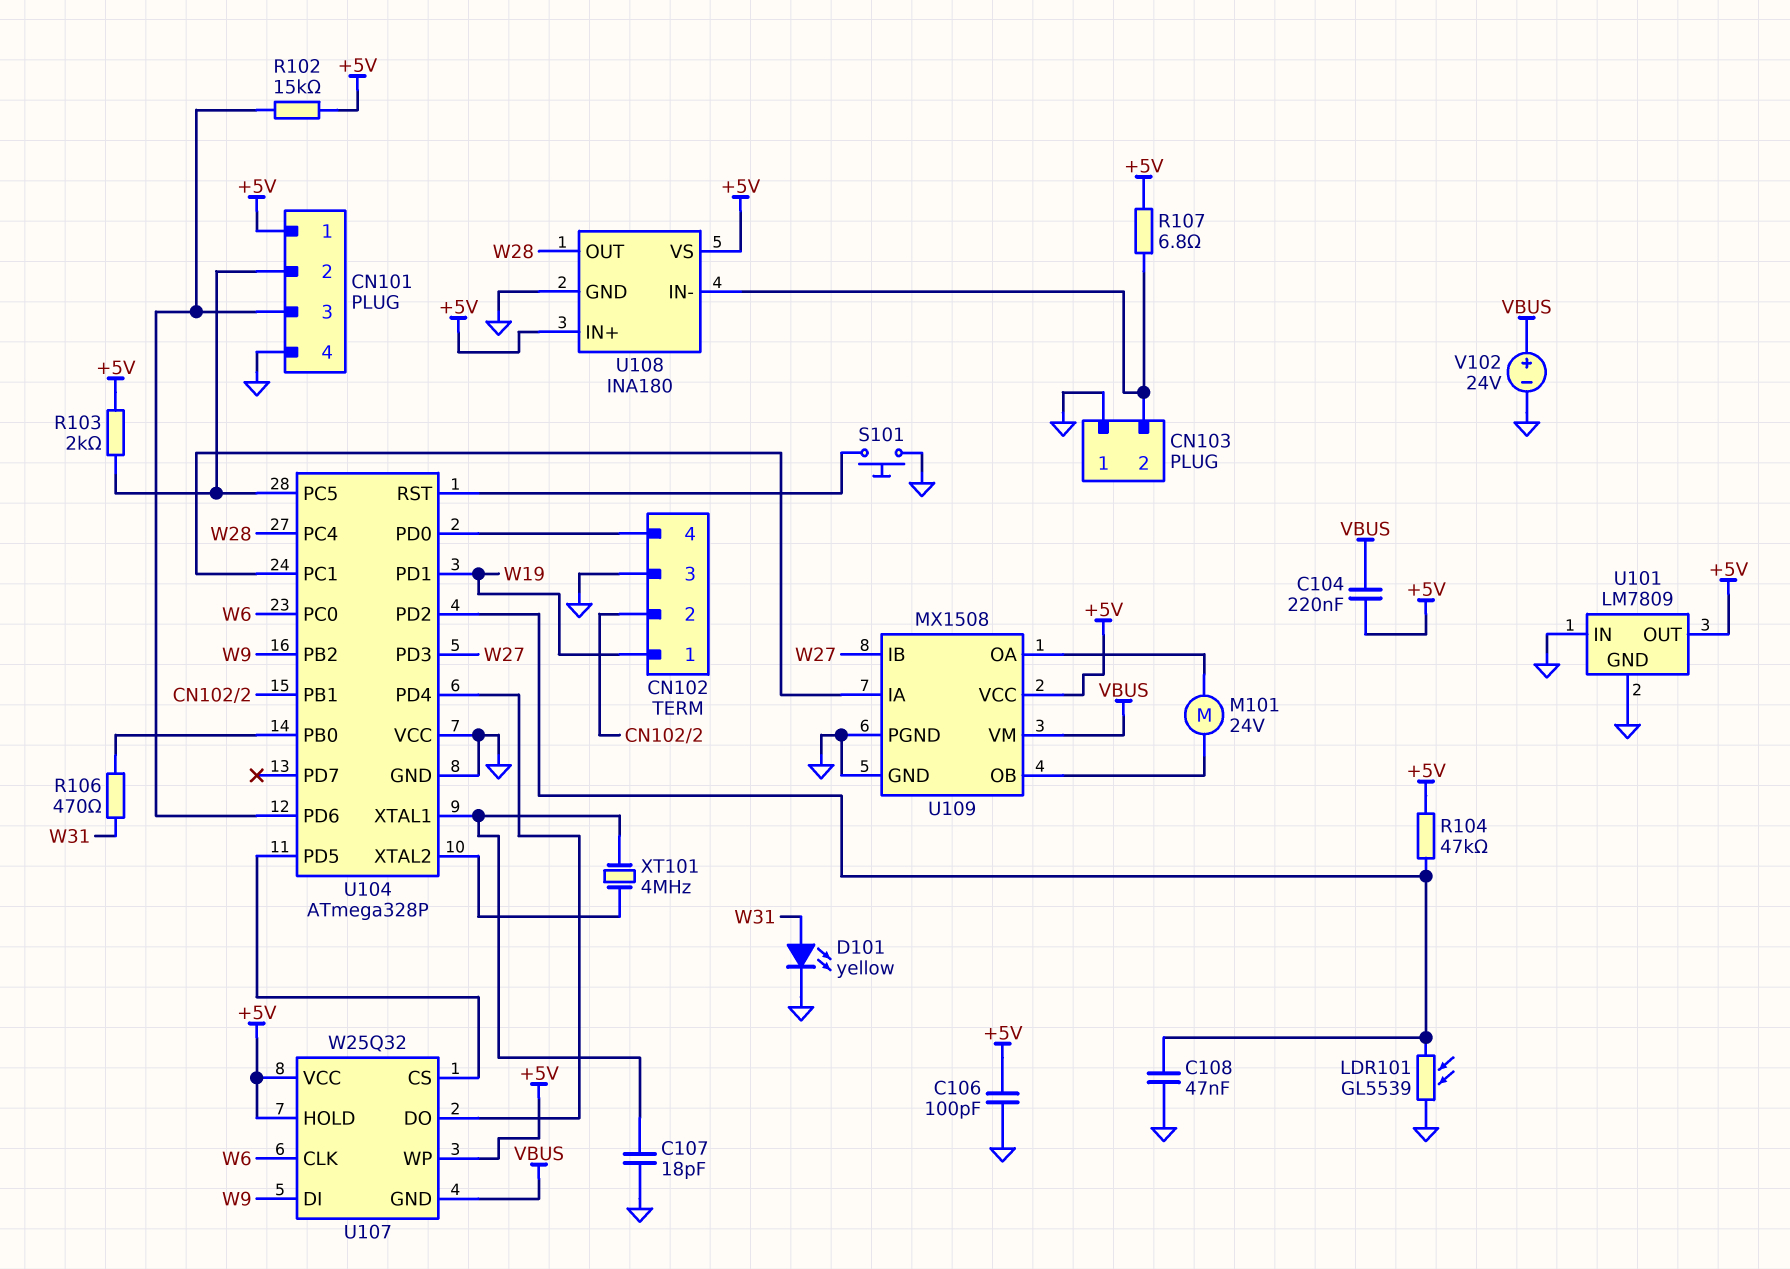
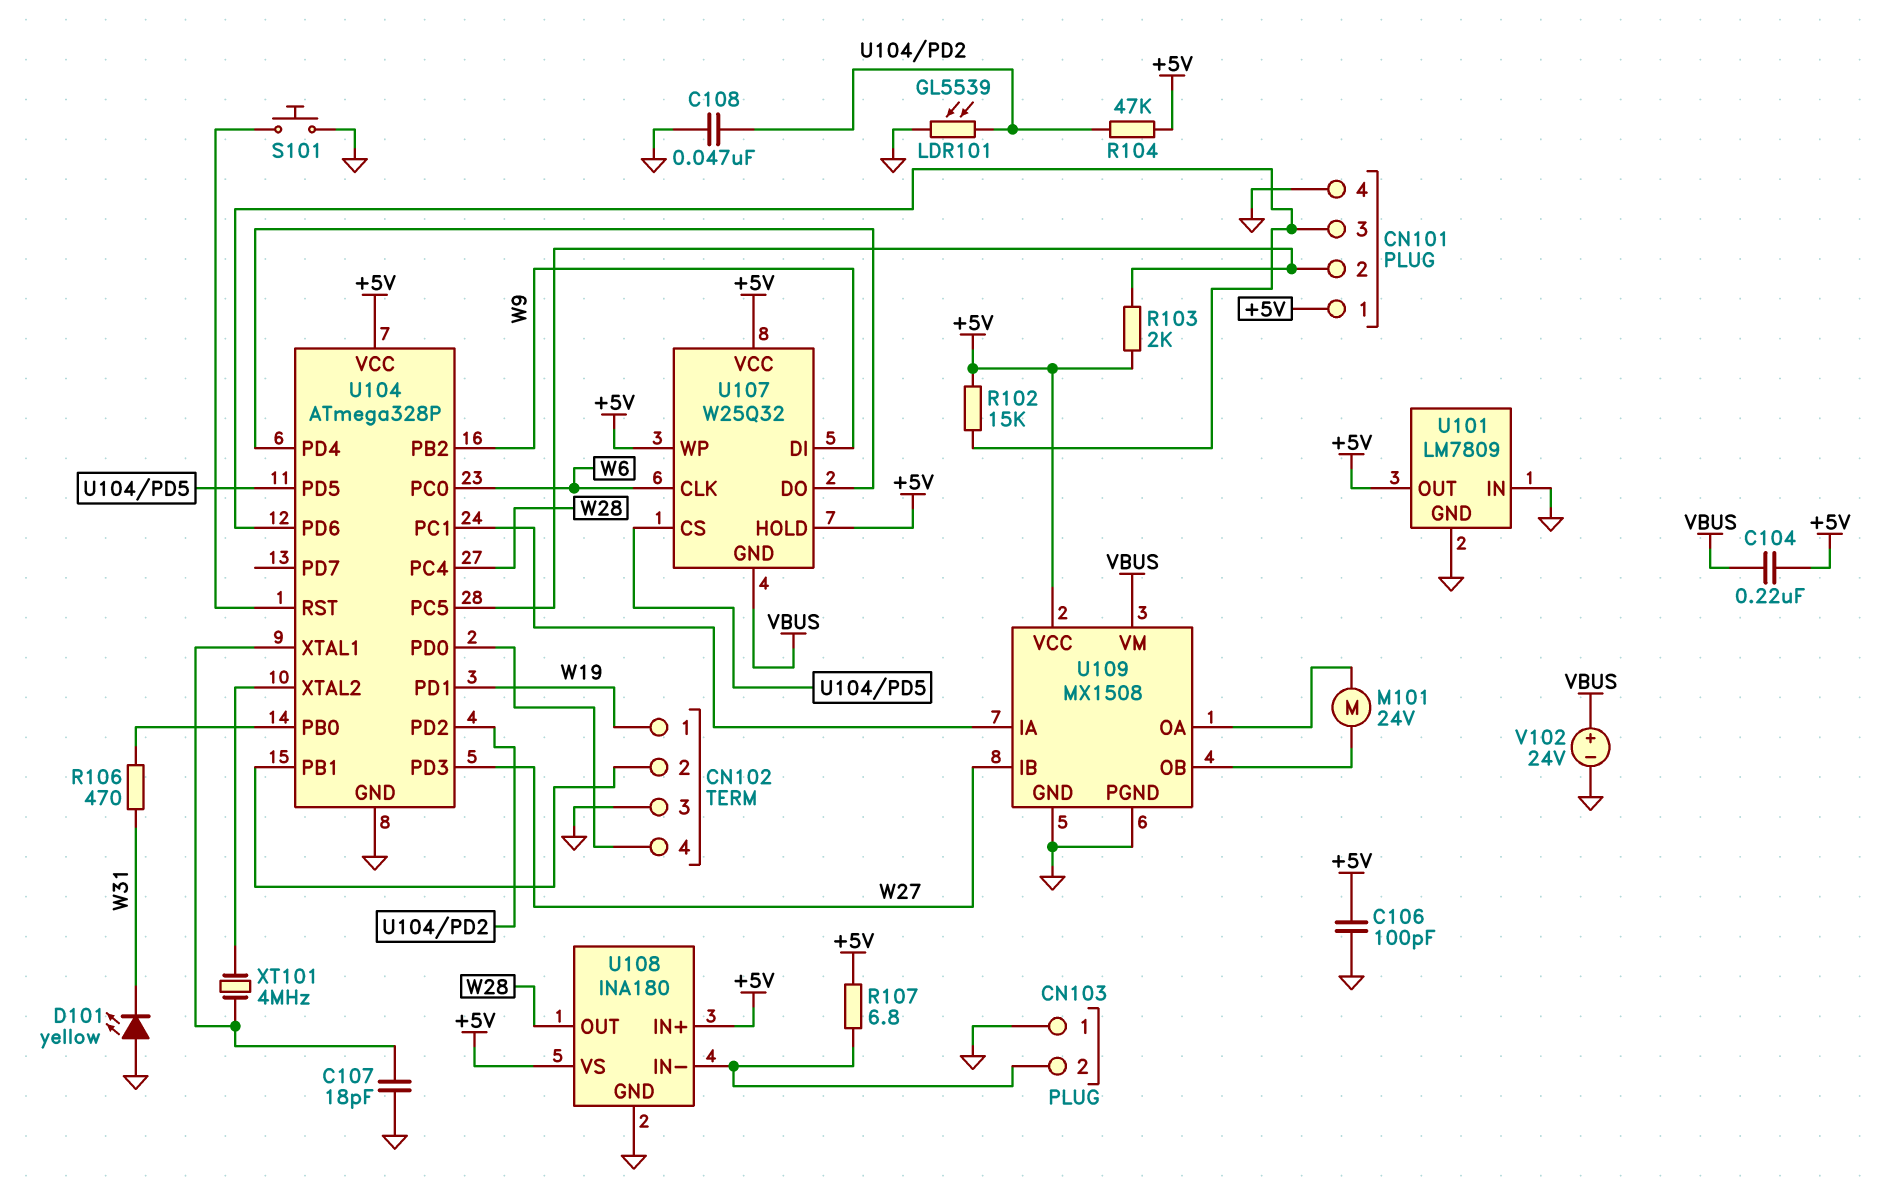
D101: LED yellow (A W31, K GND) -> LED yellow (A GND, K W31)
U104 pin VCC: GND -> +5V

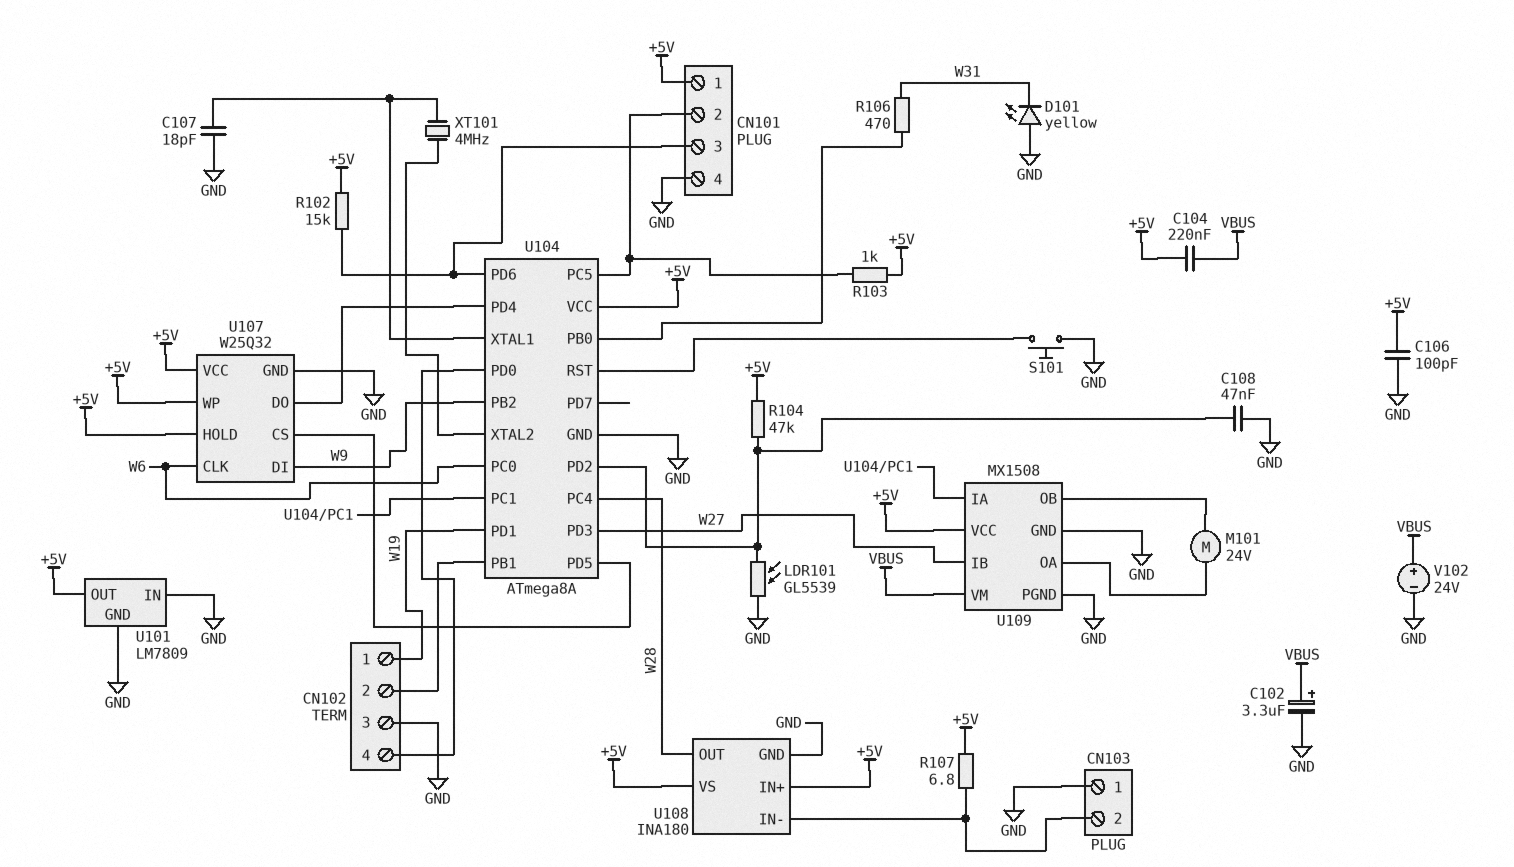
C102: none -> 3.3uF (plus VBUS, minus GND)
R103: 2k (+5V, CN101/2) -> 1k (+5V, CN101/2)
U104: ATmega328P -> ATmega8A
U107 pin GND: VBUS -> GND

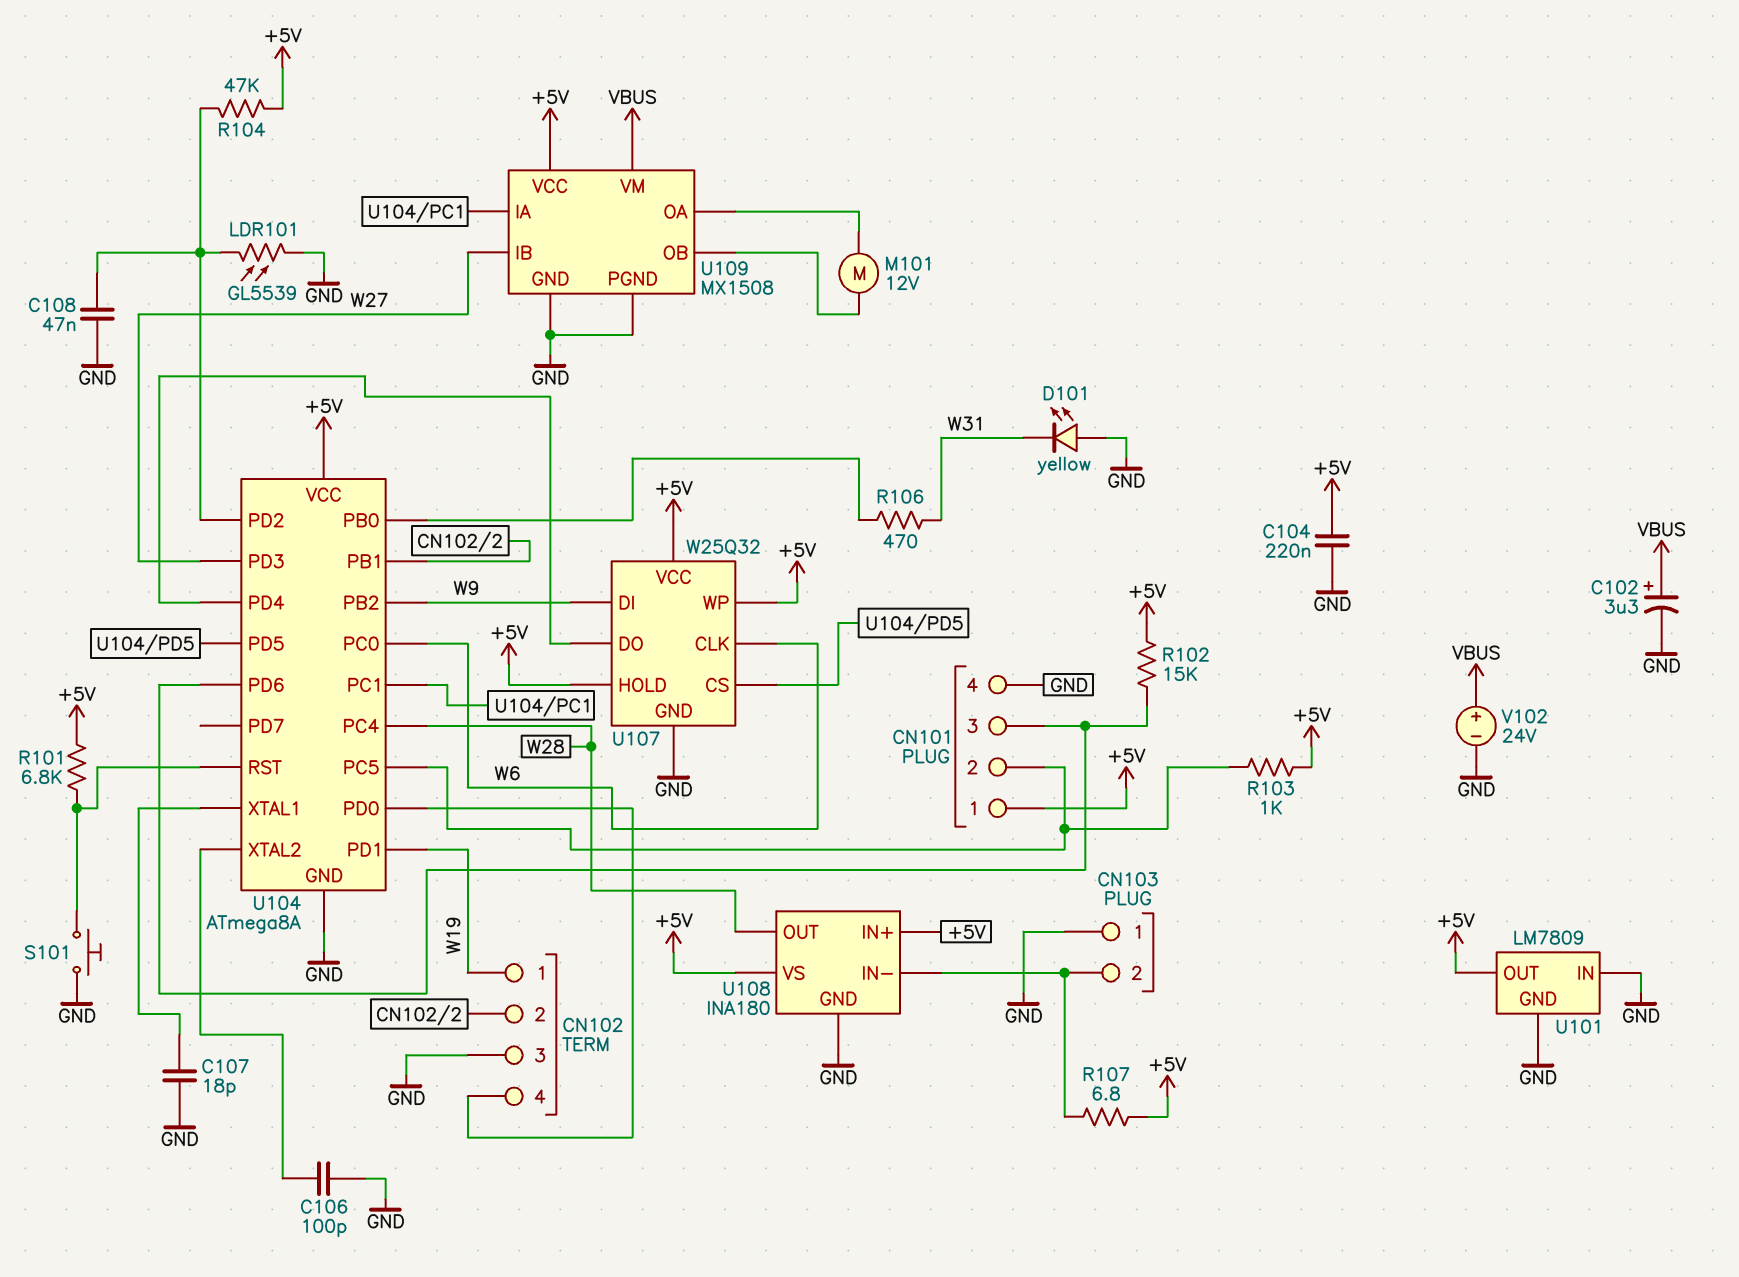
C104: 220nF (+5V, VBUS) -> 220nF (+5V, GND)
C106: 100pF (+5V, GND) -> 100pF (GND, U104/XTAL2)
M101: motor 24V (U109/OA, U109/OB) -> motor 12V (U109/OA, U109/OB)
R101: none -> 6.8k (+5V, U104/RST)
XT101: 4MHz (U104/XTAL1, U104/XTAL2) -> none

